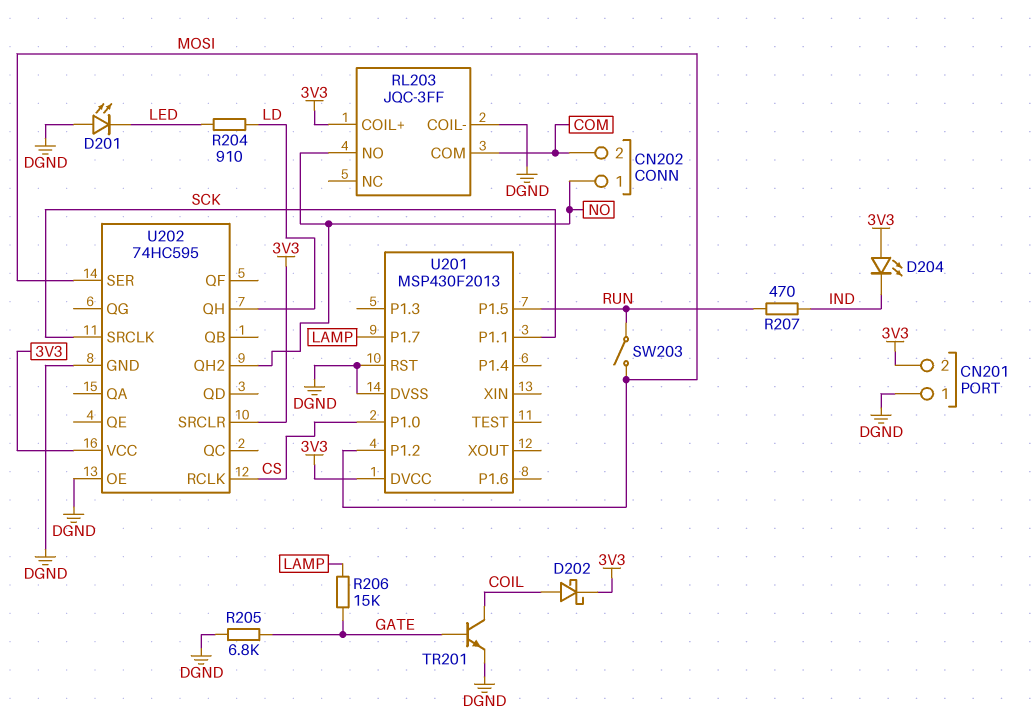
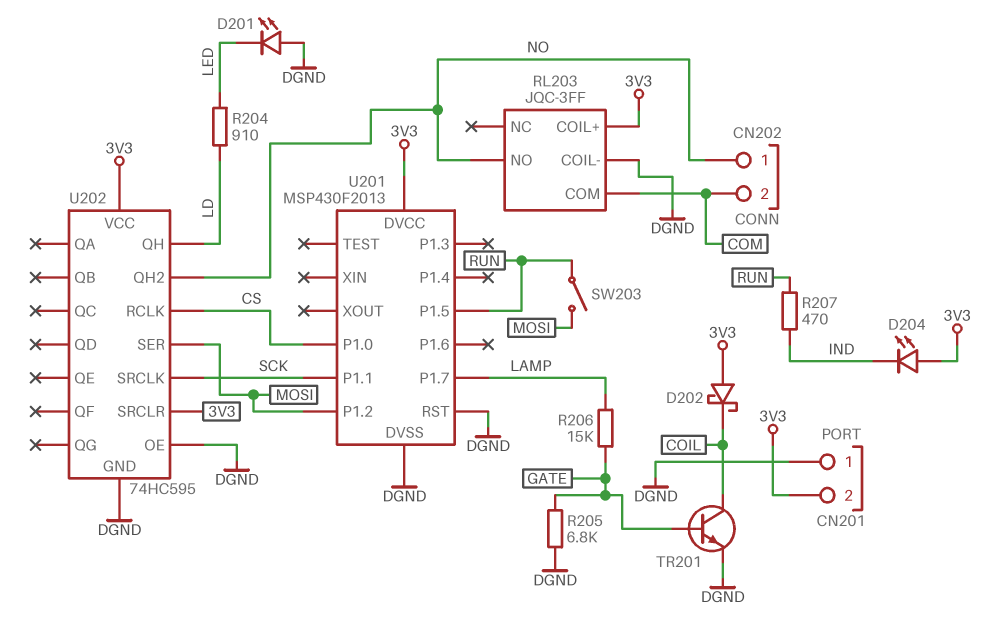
D202: schottky (A COIL, K 3V3) -> schottky (A 3V3, K COIL)

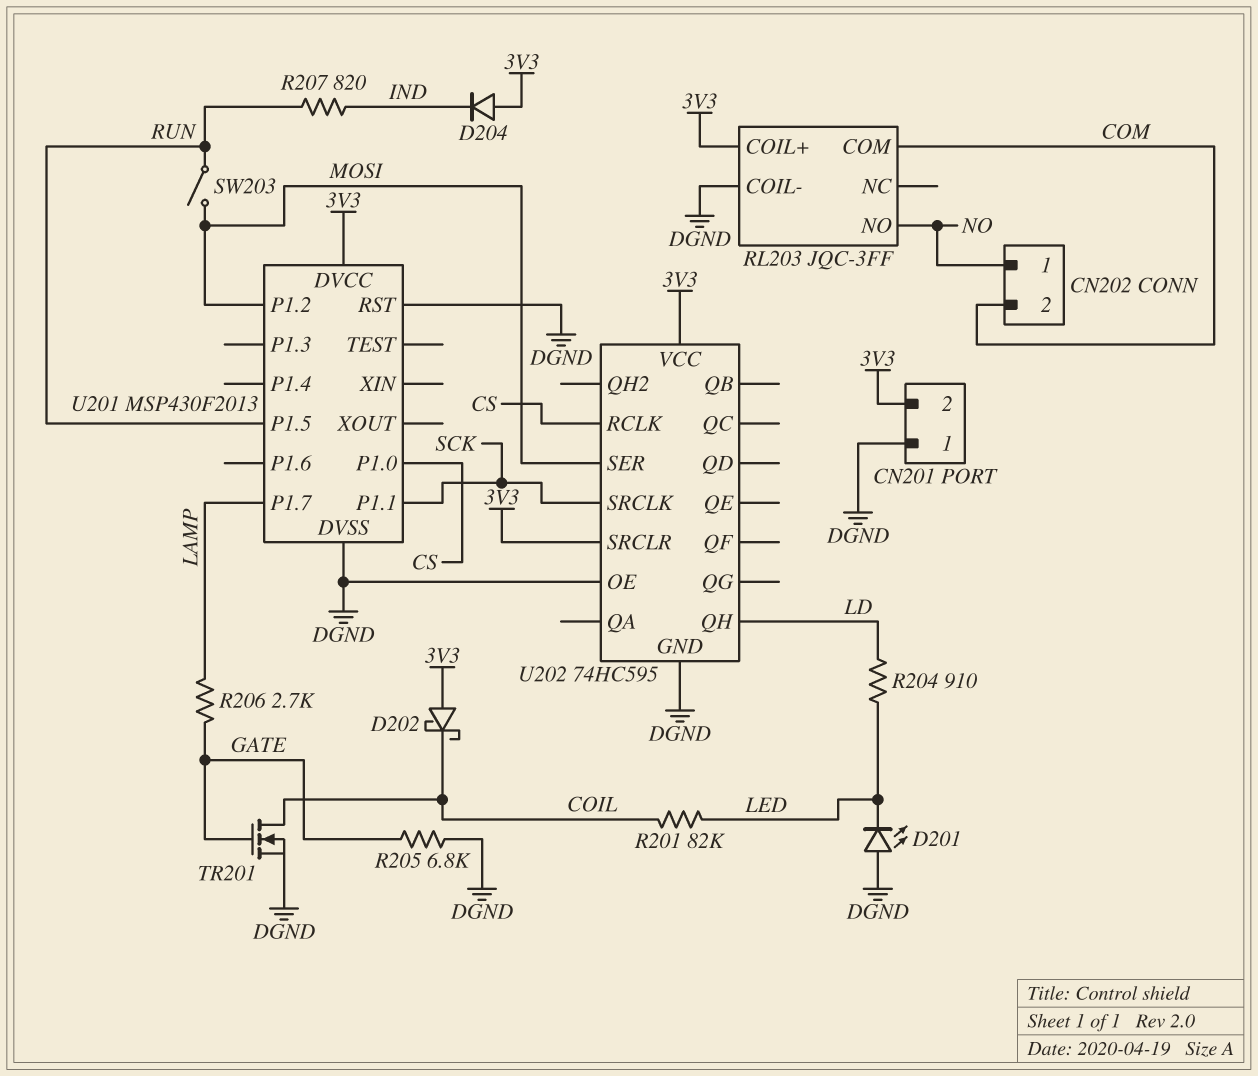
D204: LED (A 3V3, K IND) -> diode (A 3V3, K IND)
R201: none -> 82k (COIL, LED)
R206: 15k (GATE, LAMP) -> 2.7k (GATE, LAMP)
R207: 470 (IND, RUN) -> 820 (IND, RUN)
TR201: NPN (B GATE, C COIL, E DGND) -> NMOS (G GATE, D COIL, S DGND)
U202 pin QH2: NO -> none

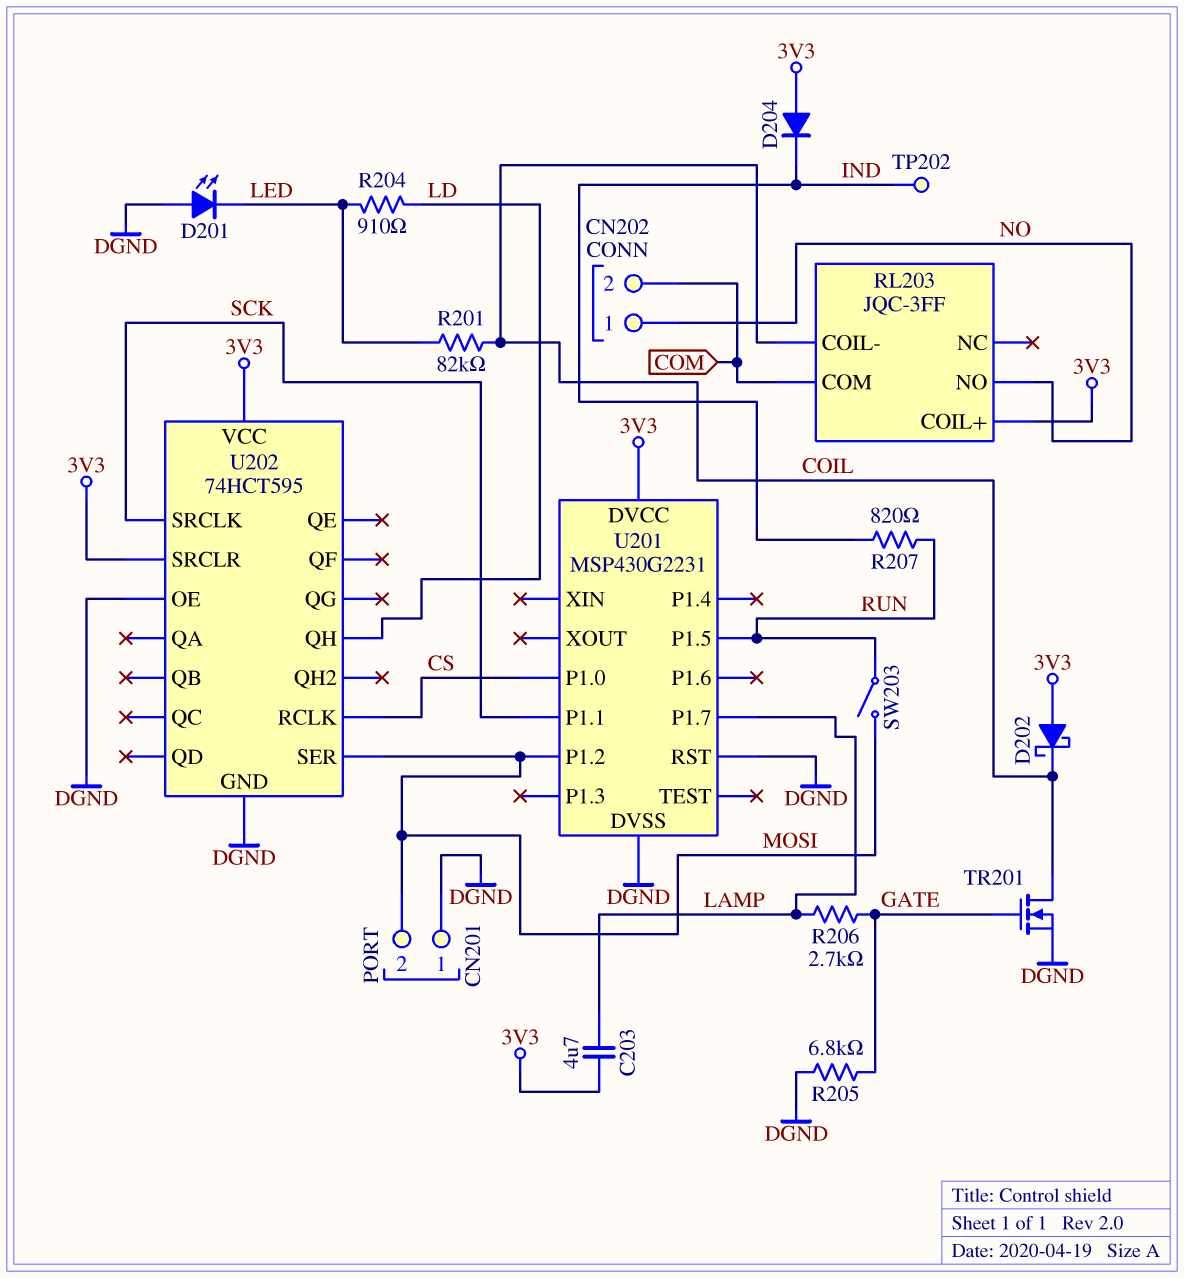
C203: none -> 4.7uF (3V3, LAMP)
CN201 pin 2: 3V3 -> MOSI
RL203 pin COIL-: DGND -> COIL
TP202: none -> test point (IND)
U201: MSP430F2013 -> MSP430G2231
U202: 74HC595 -> 74HCT595

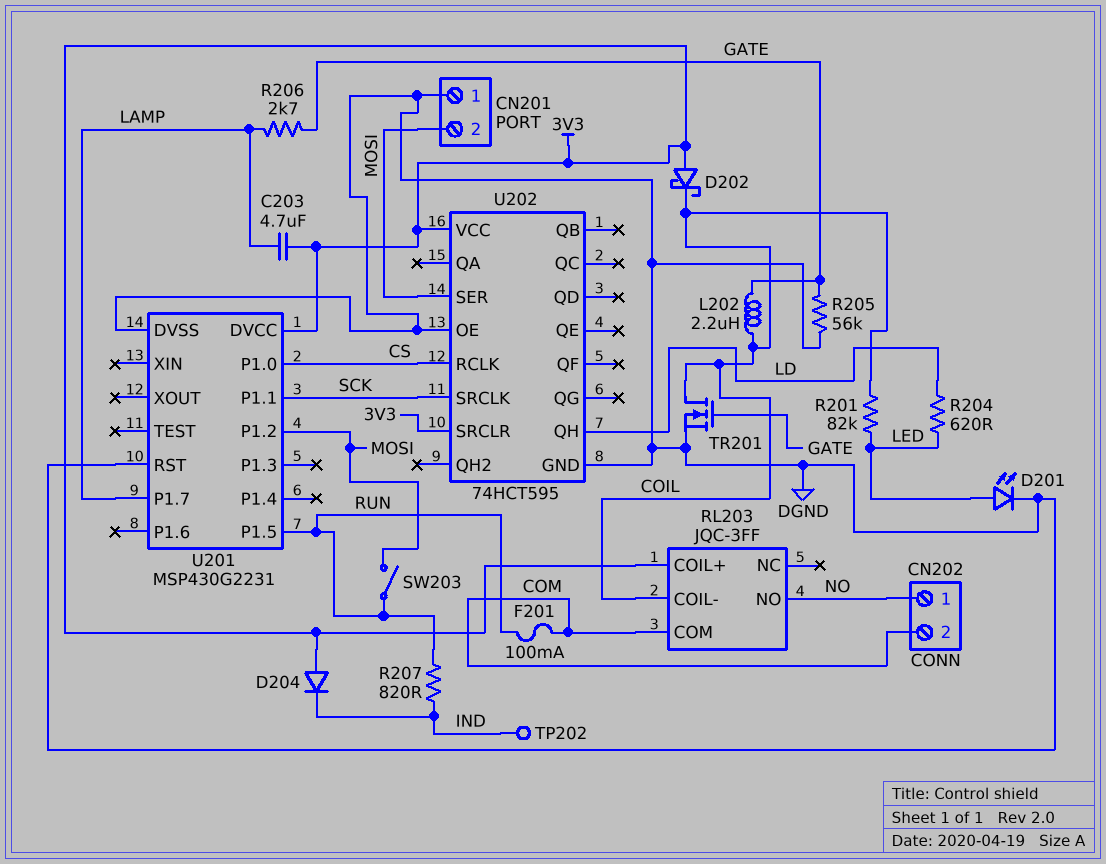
D201: LED (A DGND, K LED) -> LED (A LED, K DGND)
F201: none -> 100mA (COM, RUN)
L202: none -> 2.2uH (COIL, GATE)
R204: 910 (LD, LED) -> 620 (LD, LED)
R205: 6.8k (DGND, GATE) -> 56k (DGND, GATE)

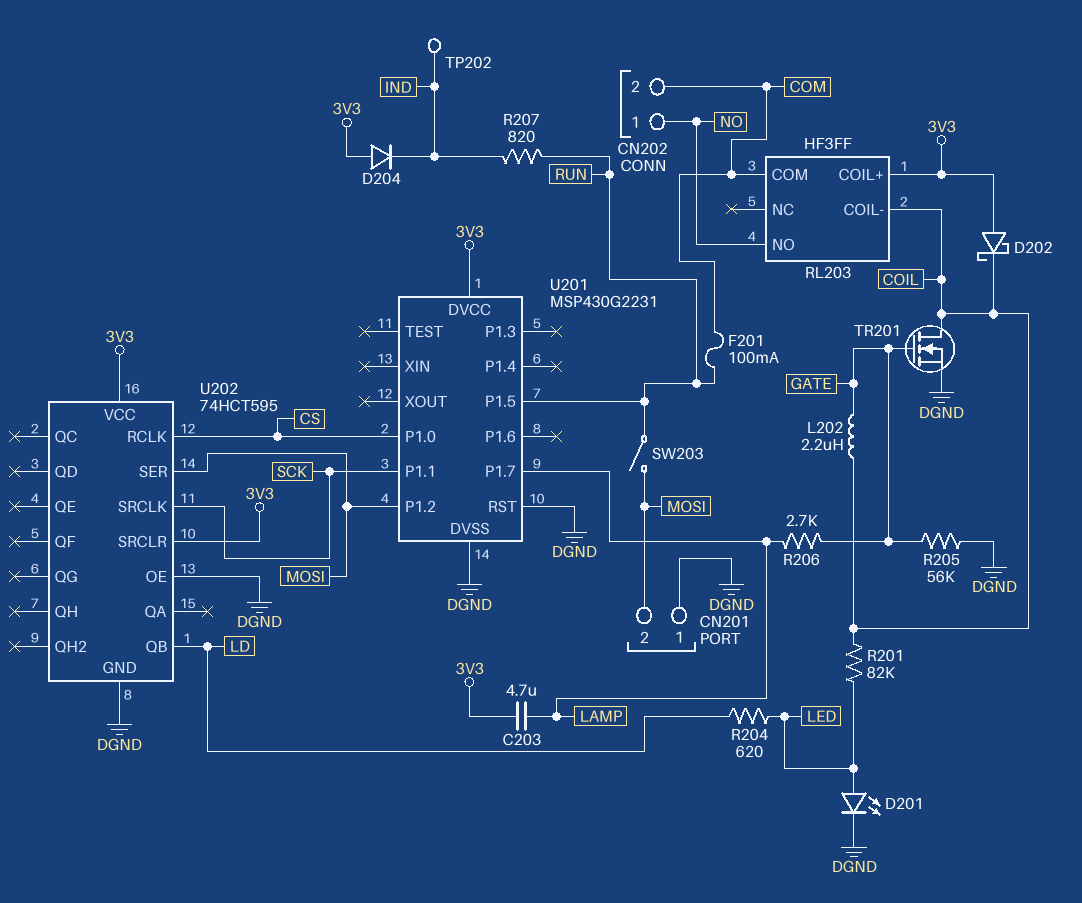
RL203: JQC-3FF -> HF3FF
U202 pin QB: none -> LD
U202 pin QH: LD -> none

